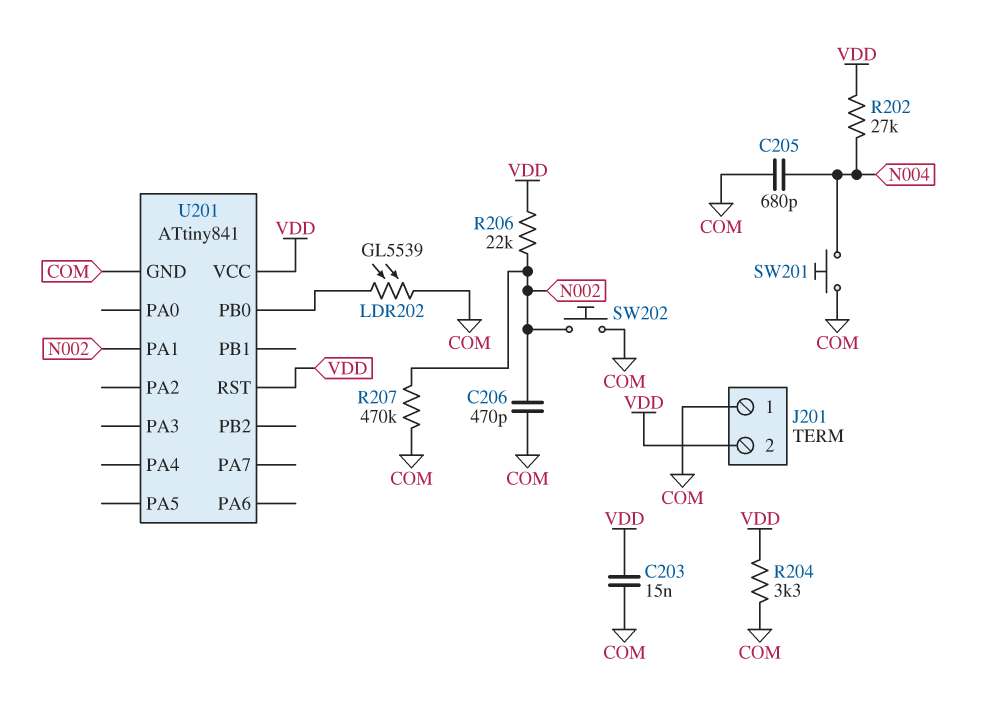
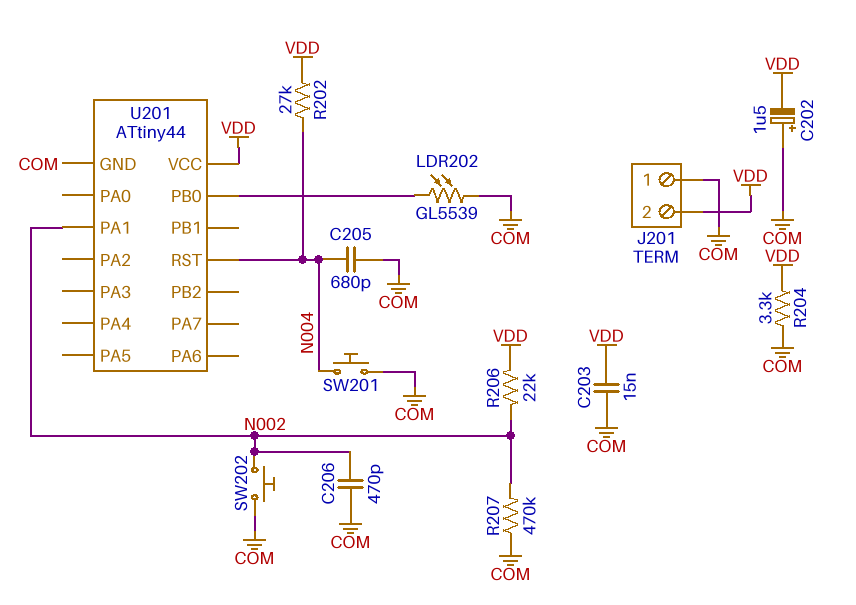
C202: none -> 1.5uF (plus COM, minus VDD)
U201: ATtiny841 -> ATtiny44
U201 pin RST: VDD -> N004

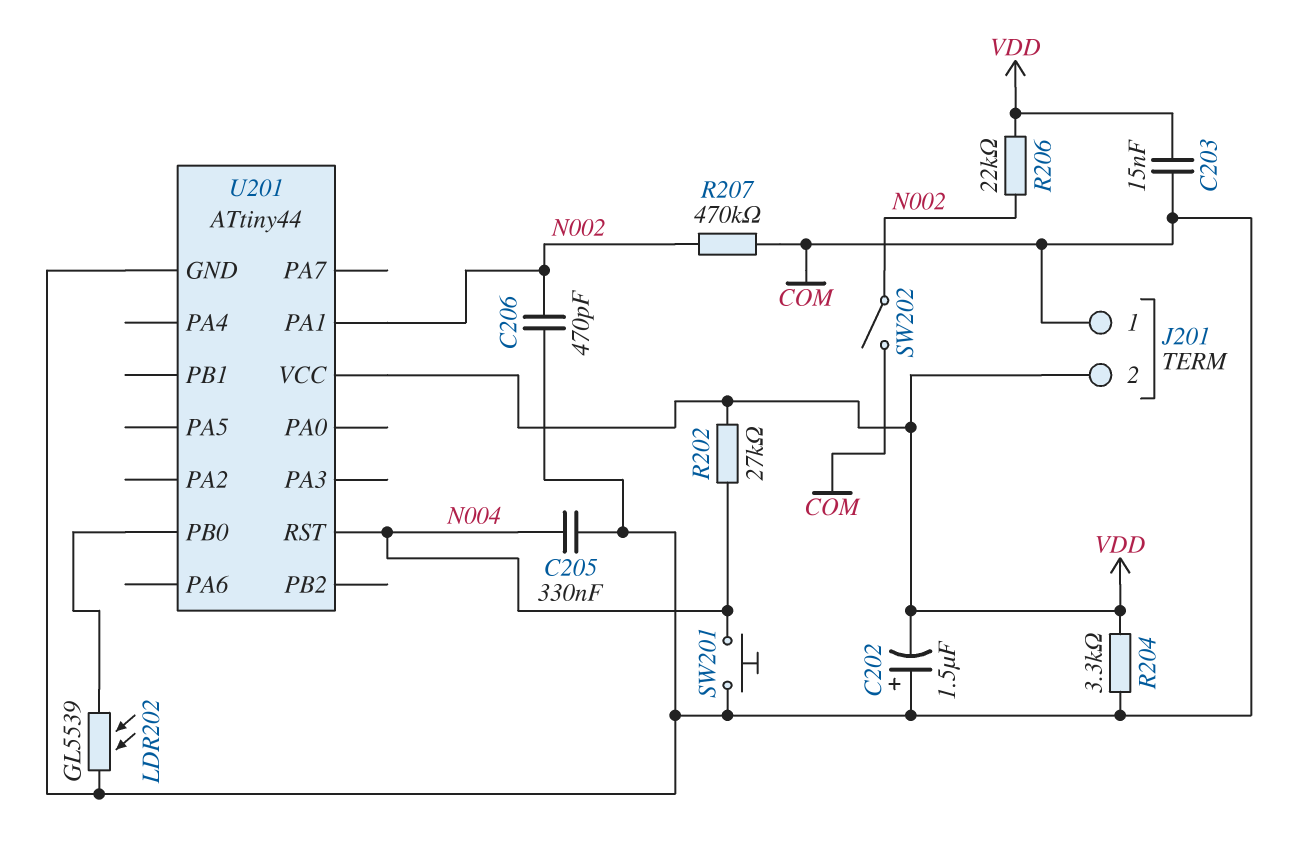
C205: 680pF (COM, N004) -> 330nF (COM, N004)
SW202: button (COM, N002) -> switch (COM, N002)

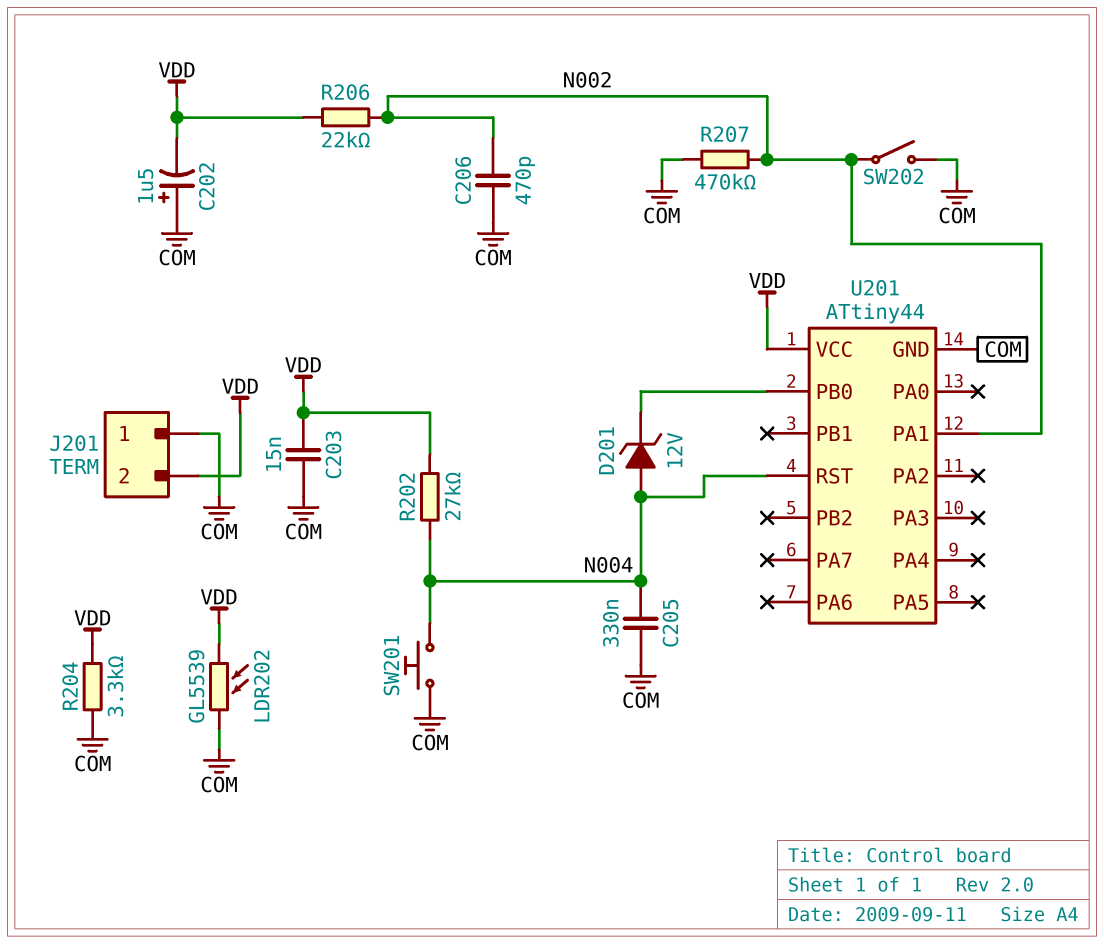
D201: none -> zener 12V (A N004, K U201/PB0)
LDR202: GL5539 (COM, U201/PB0) -> GL5539 (COM, VDD)

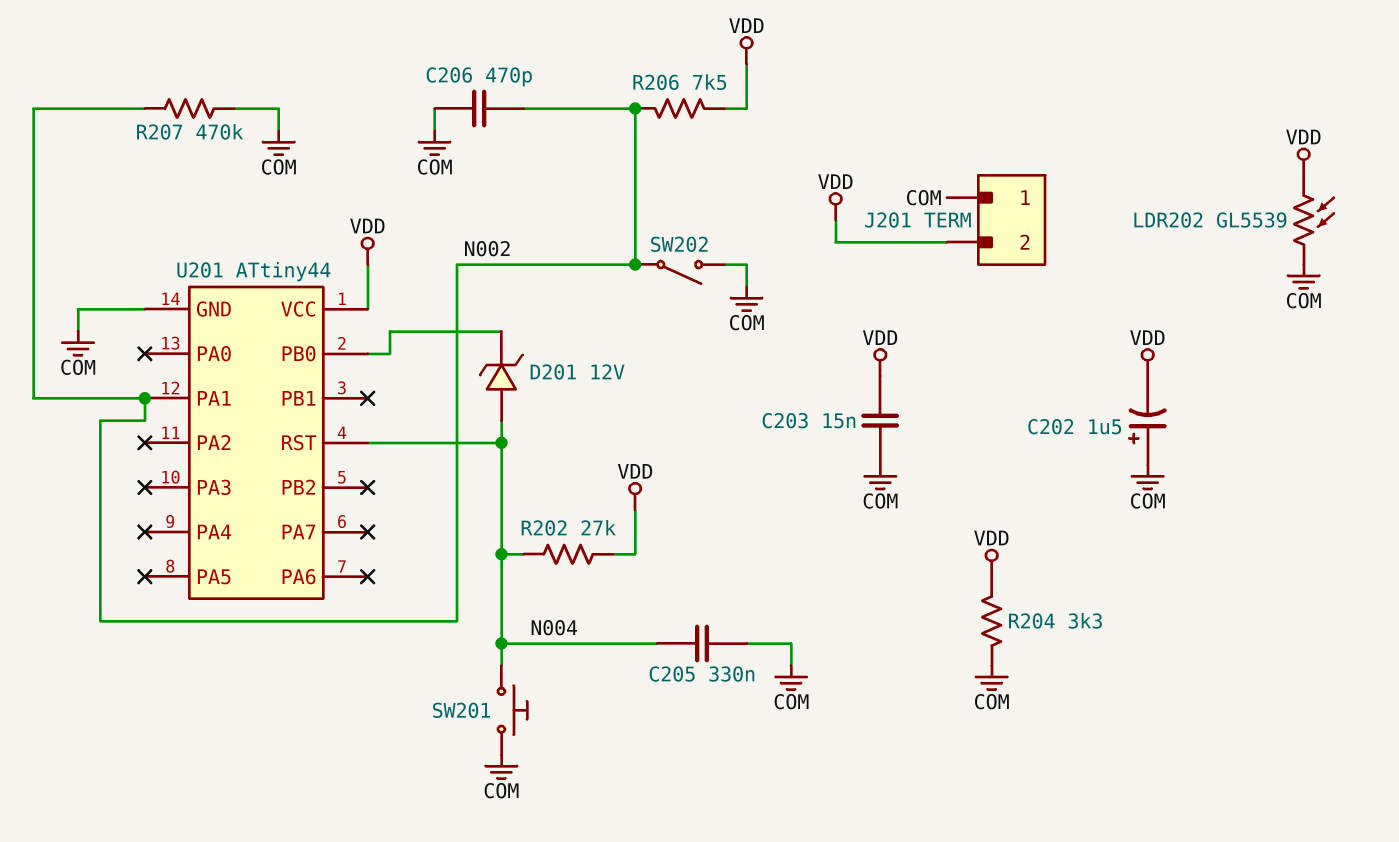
R206: 22k (N002, VDD) -> 7.5k (N002, VDD)

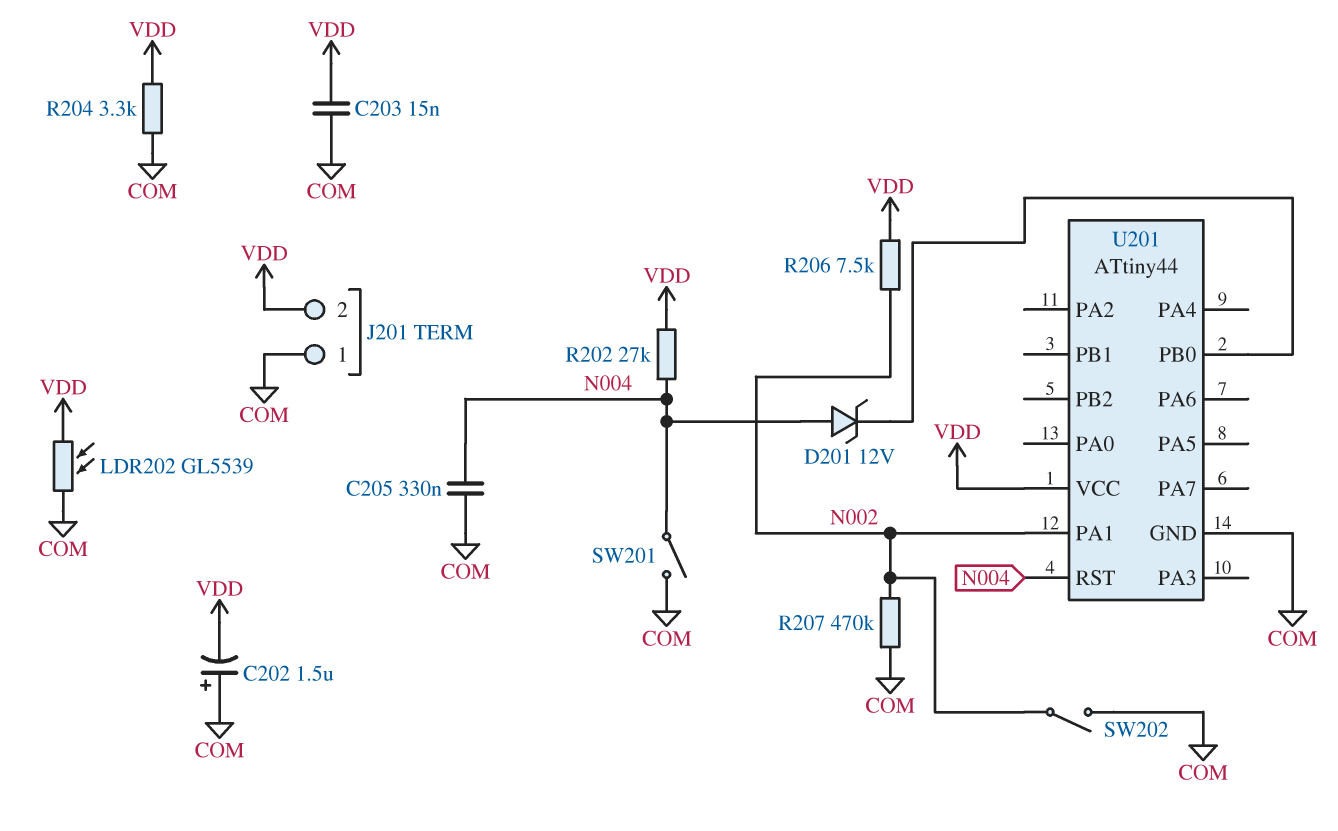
C206: 470pF (COM, N002) -> none
SW201: button (COM, N004) -> switch (COM, N004)

